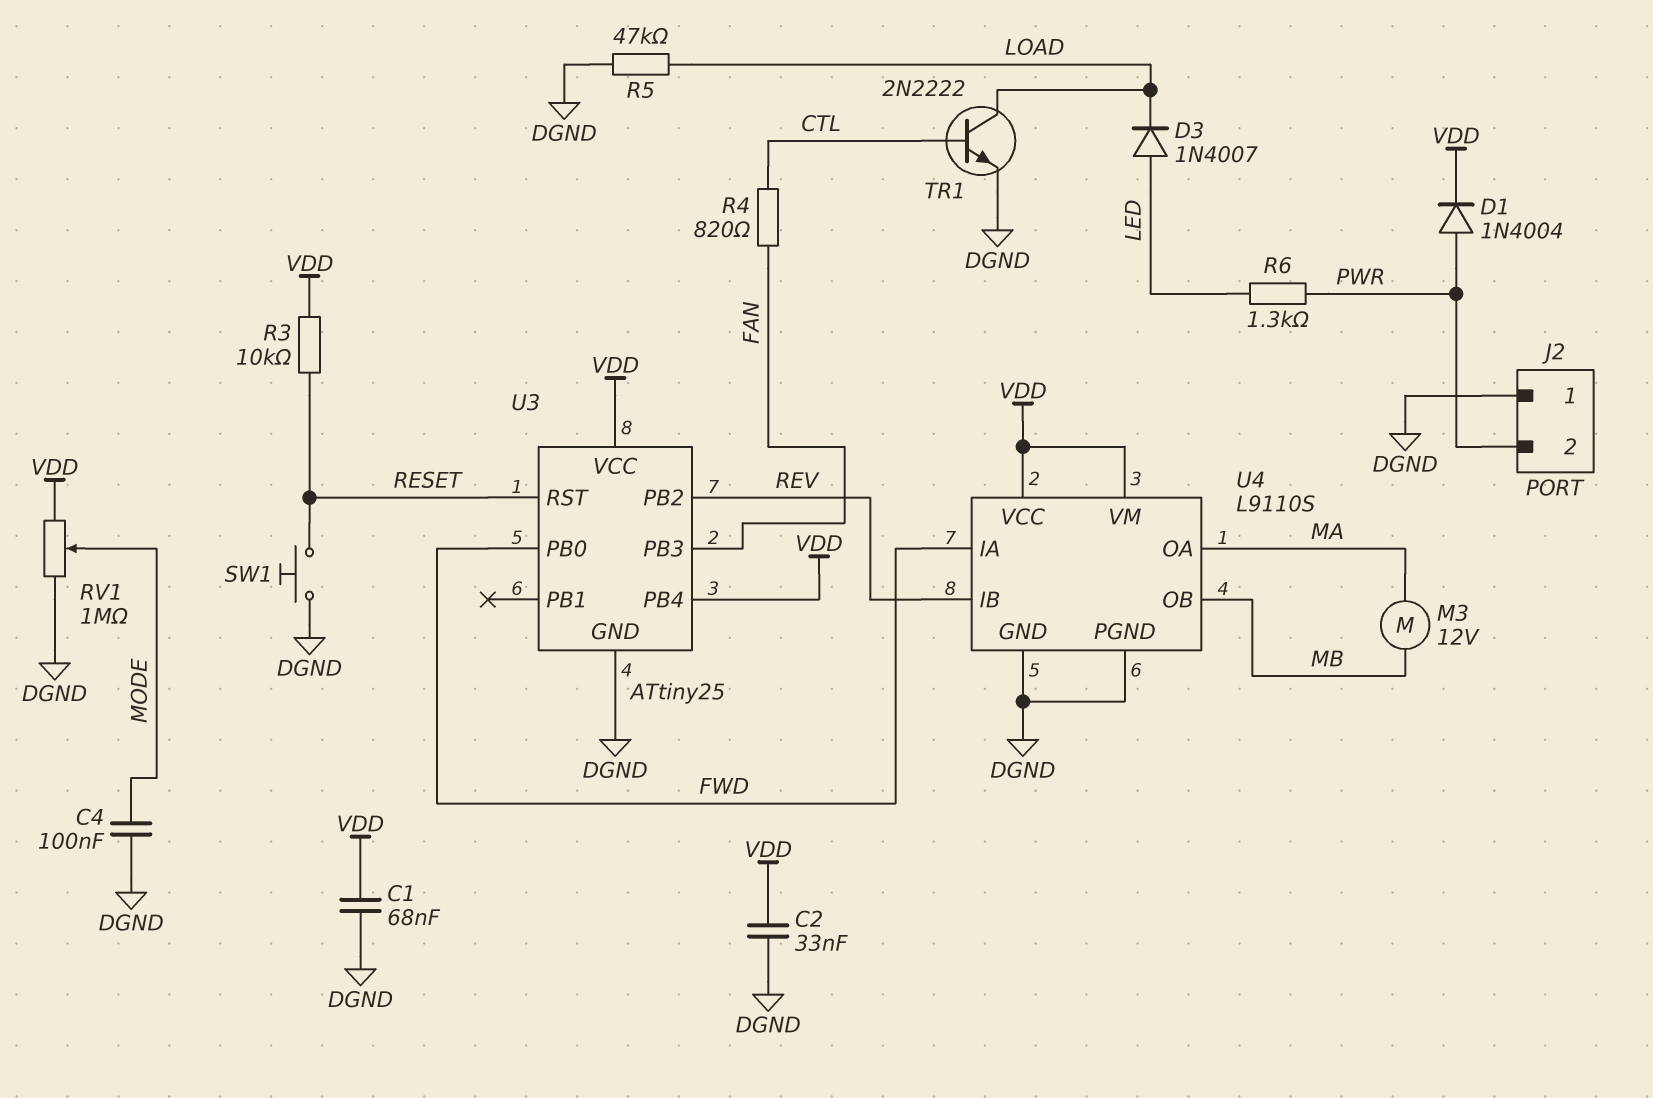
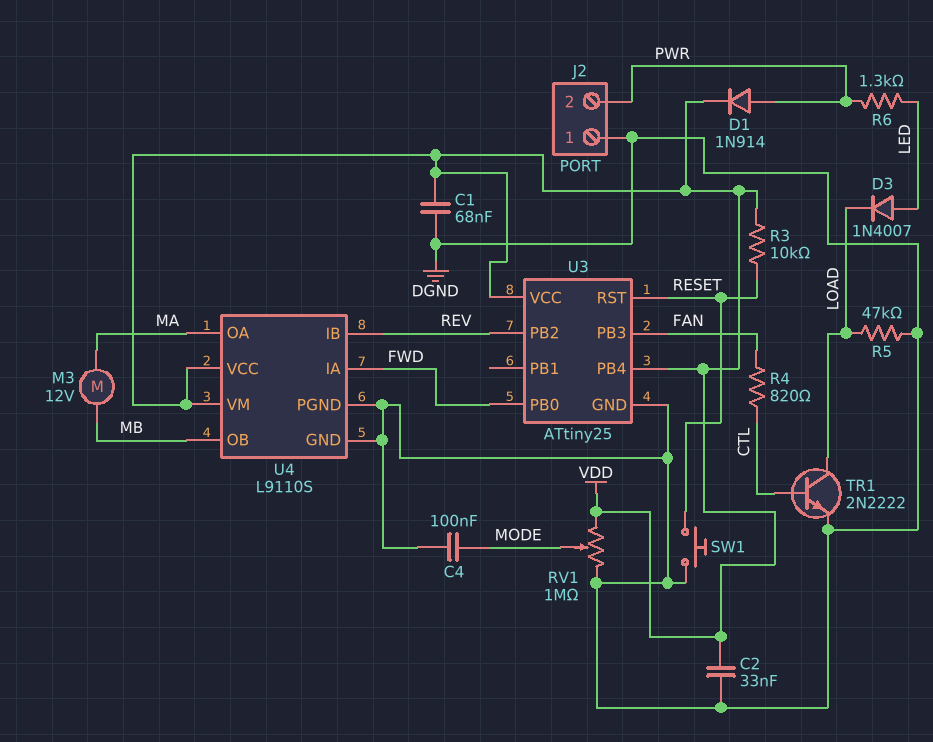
D1: diode 1N4004 (A PWR, K VDD) -> diode 1N914 (A PWR, K VDD)

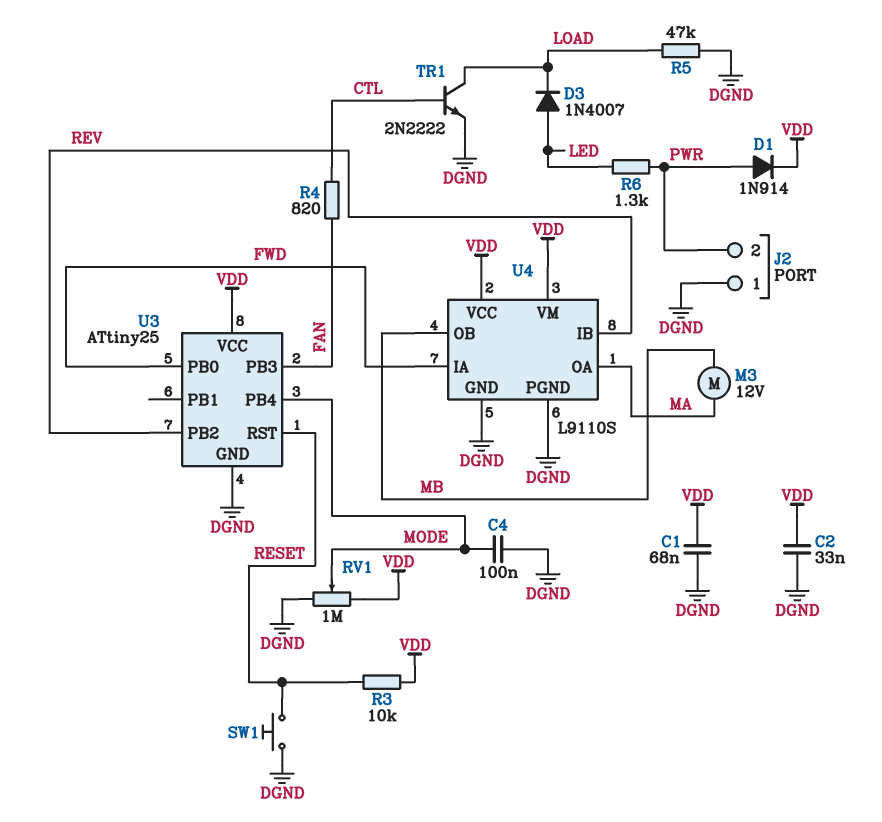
U3 pin PB4: VDD -> MODE

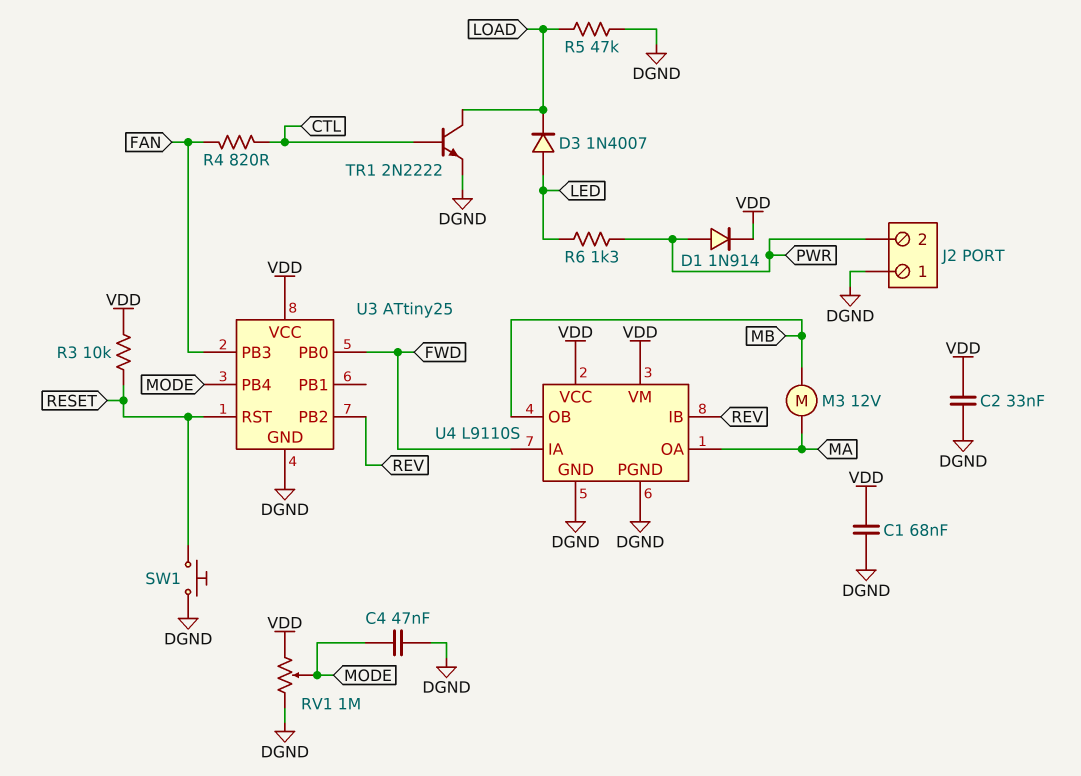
C4: 100nF (DGND, MODE) -> 47nF (DGND, MODE)

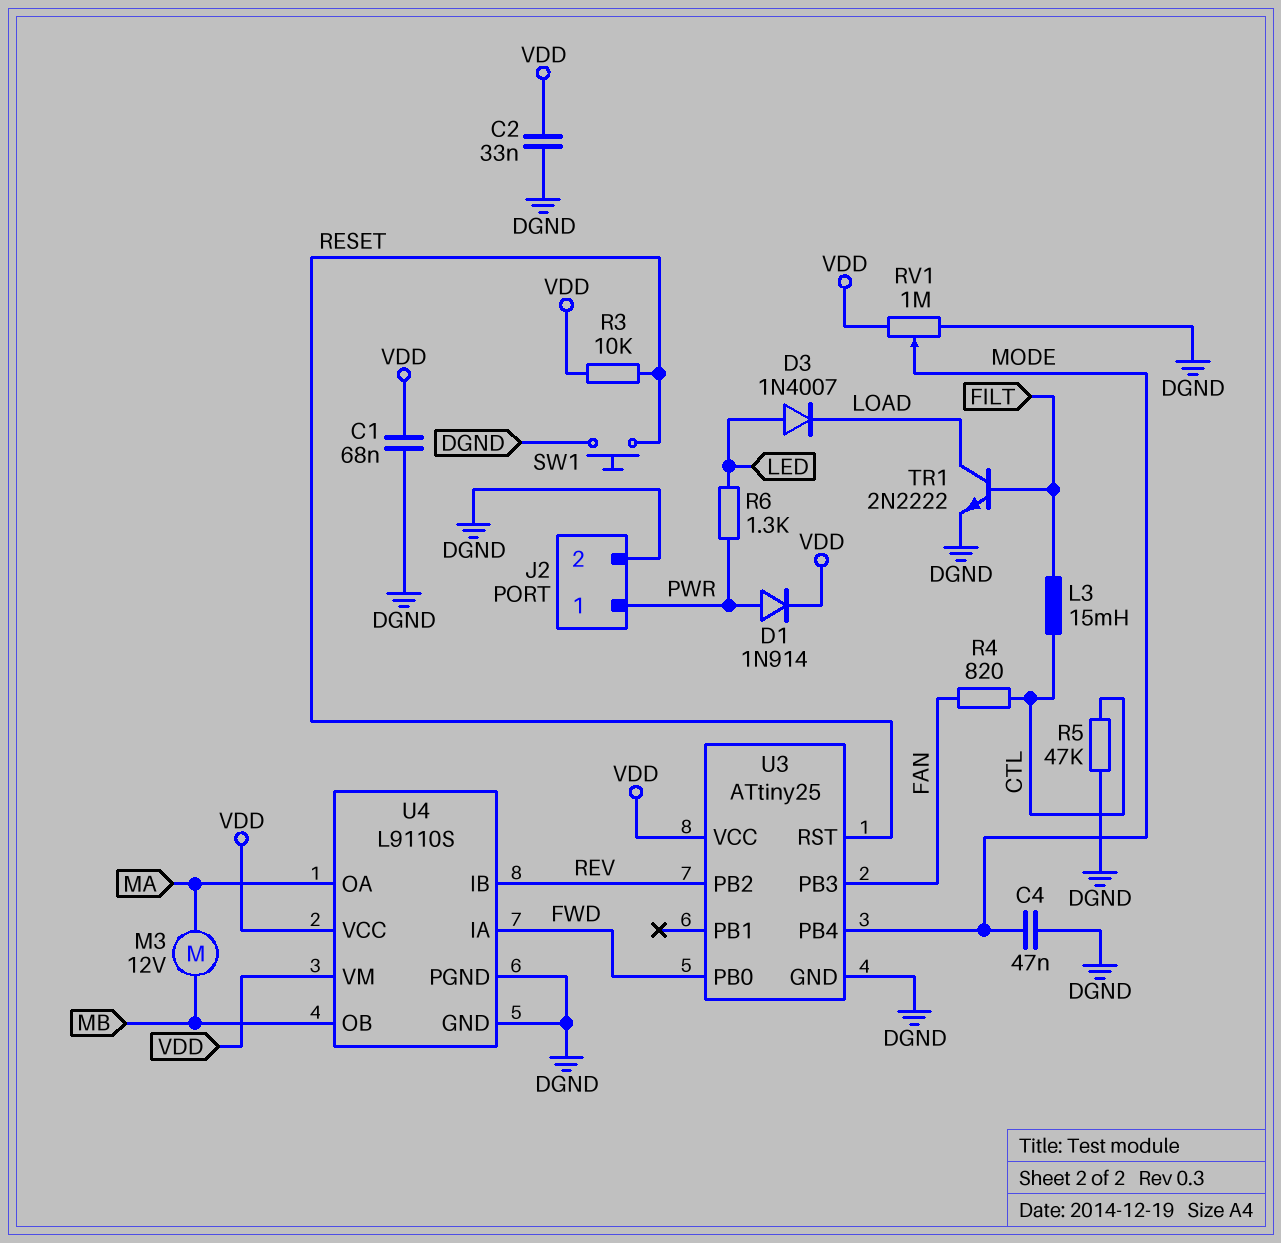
J2 pin 1: DGND -> PWR
J2 pin 2: PWR -> DGND
L3: none -> 15mH (CTL, FILT)
R5: 47k (DGND, LOAD) -> 47k (CTL, DGND)
TR1: NPN 2N2222 (B CTL, C LOAD, E DGND) -> NPN 2N2222 (B FILT, C LOAD, E DGND)

